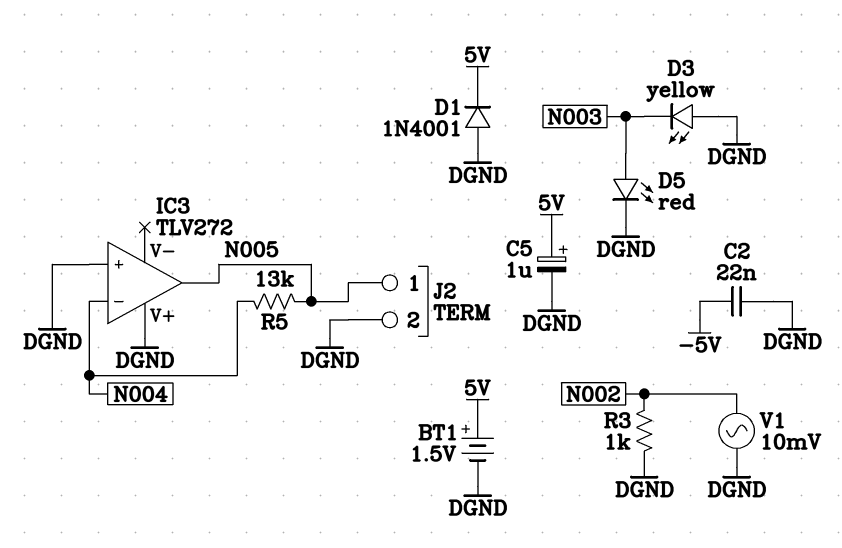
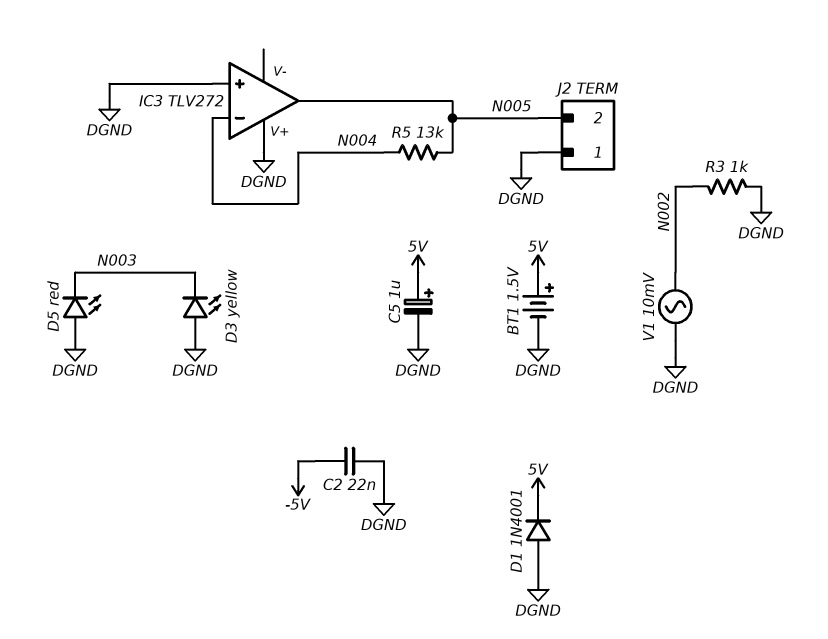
D5: LED red (A N003, K DGND) -> LED red (A DGND, K N003)
J2 pin 1: N005 -> DGND
J2 pin 2: DGND -> N005

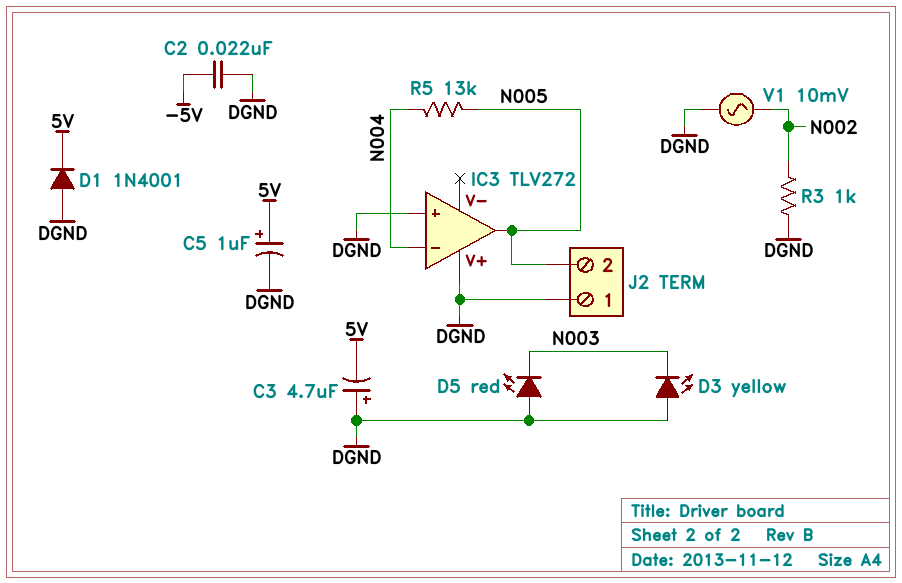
BT1: 1.5V (plus 5V, minus DGND) -> none
C3: none -> 4.7uF (plus DGND, minus 5V)

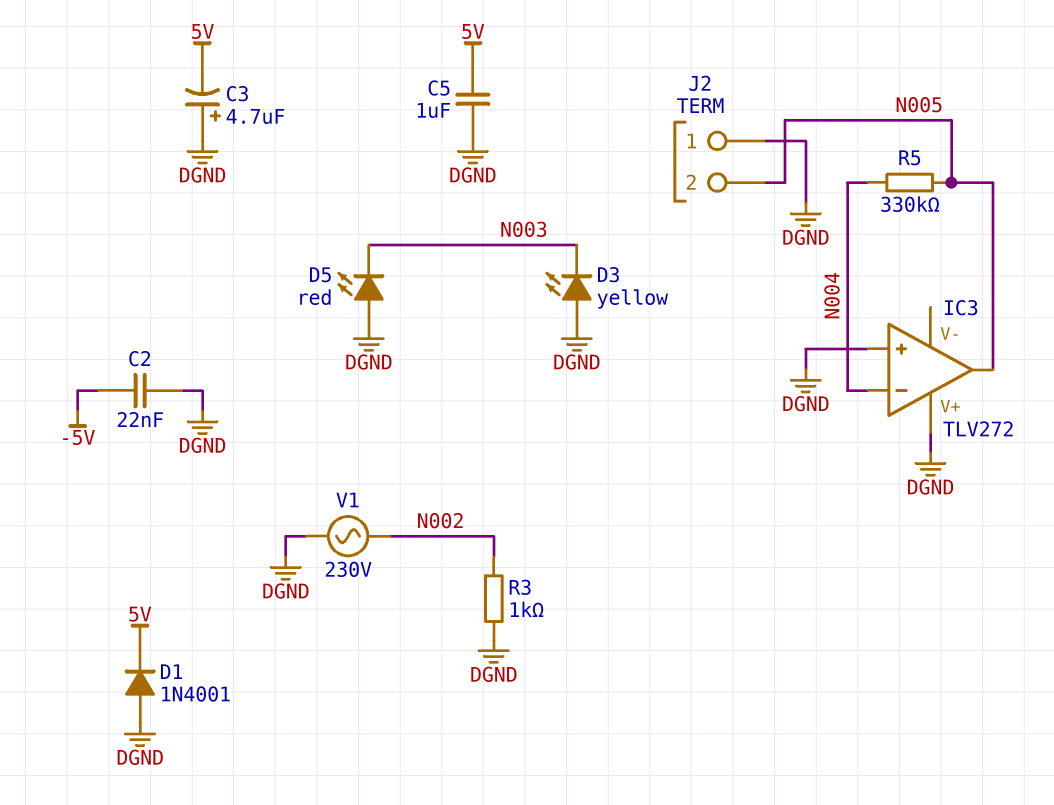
C5: 1uF (plus 5V, minus DGND) -> 1uF (5V, DGND)
R5: 13k (N004, N005) -> 330k (N004, N005)
V1: AC 10mV (DGND, N002) -> AC 230V (DGND, N002)

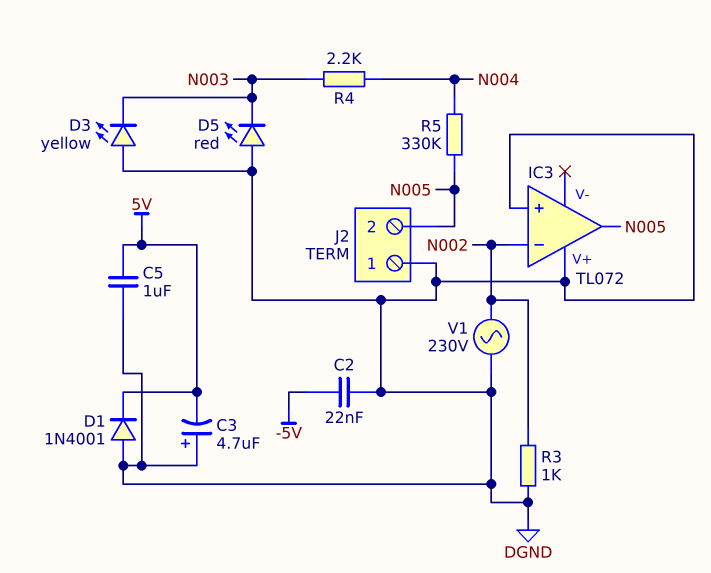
IC3: TLV272 -> TL072
IC3 pin in-: N004 -> N002
R4: none -> 2.2k (N003, N004)

